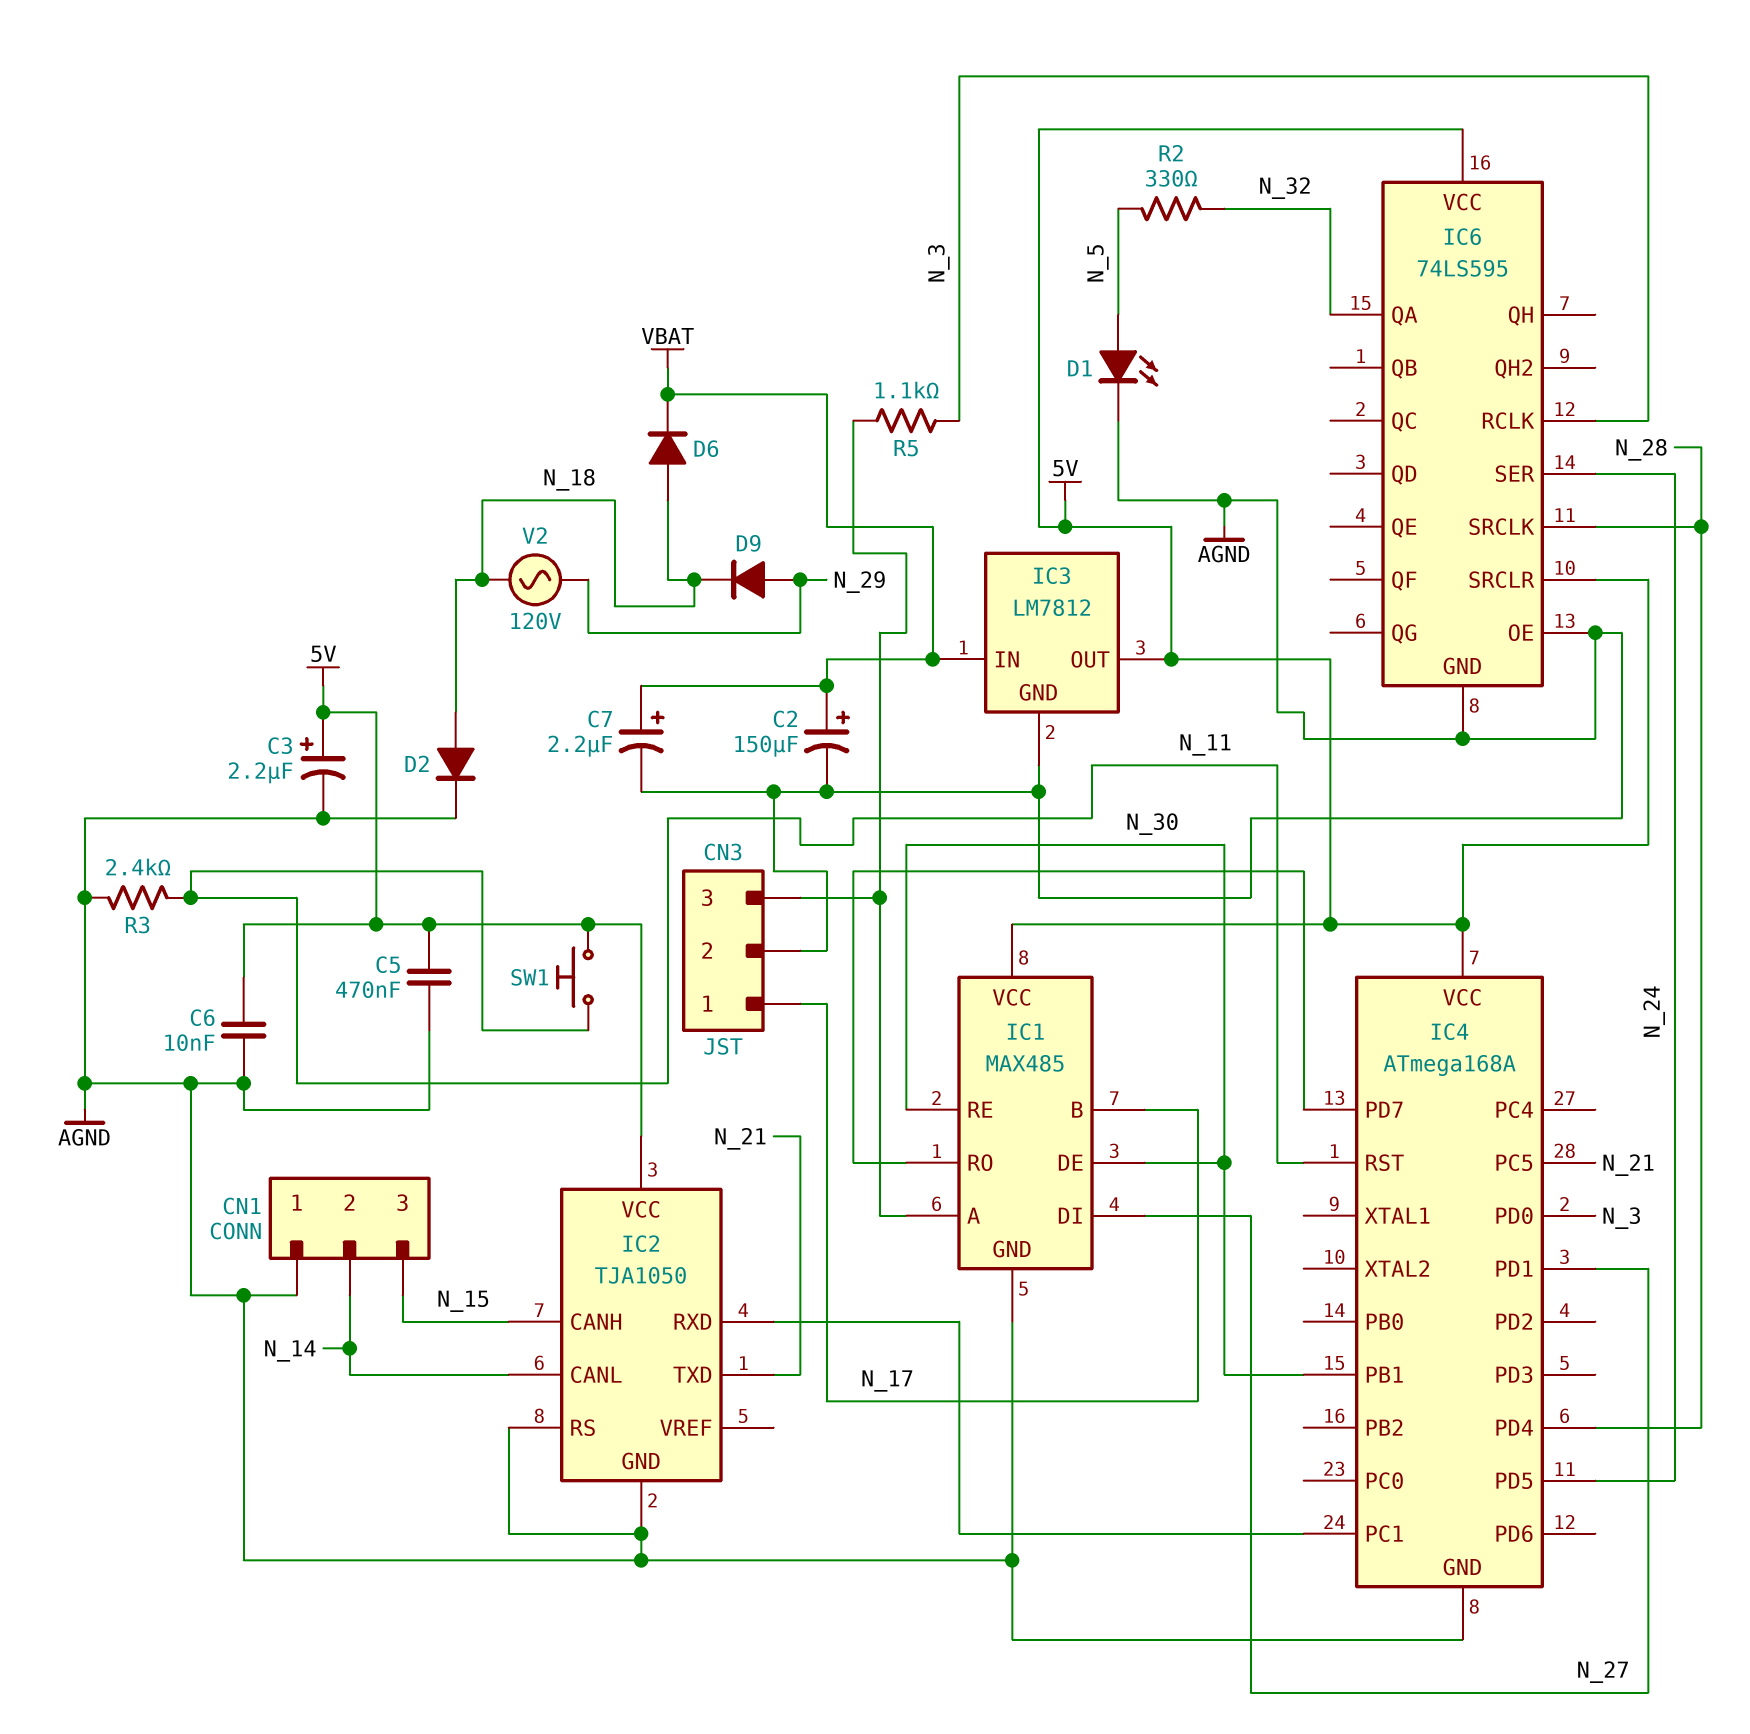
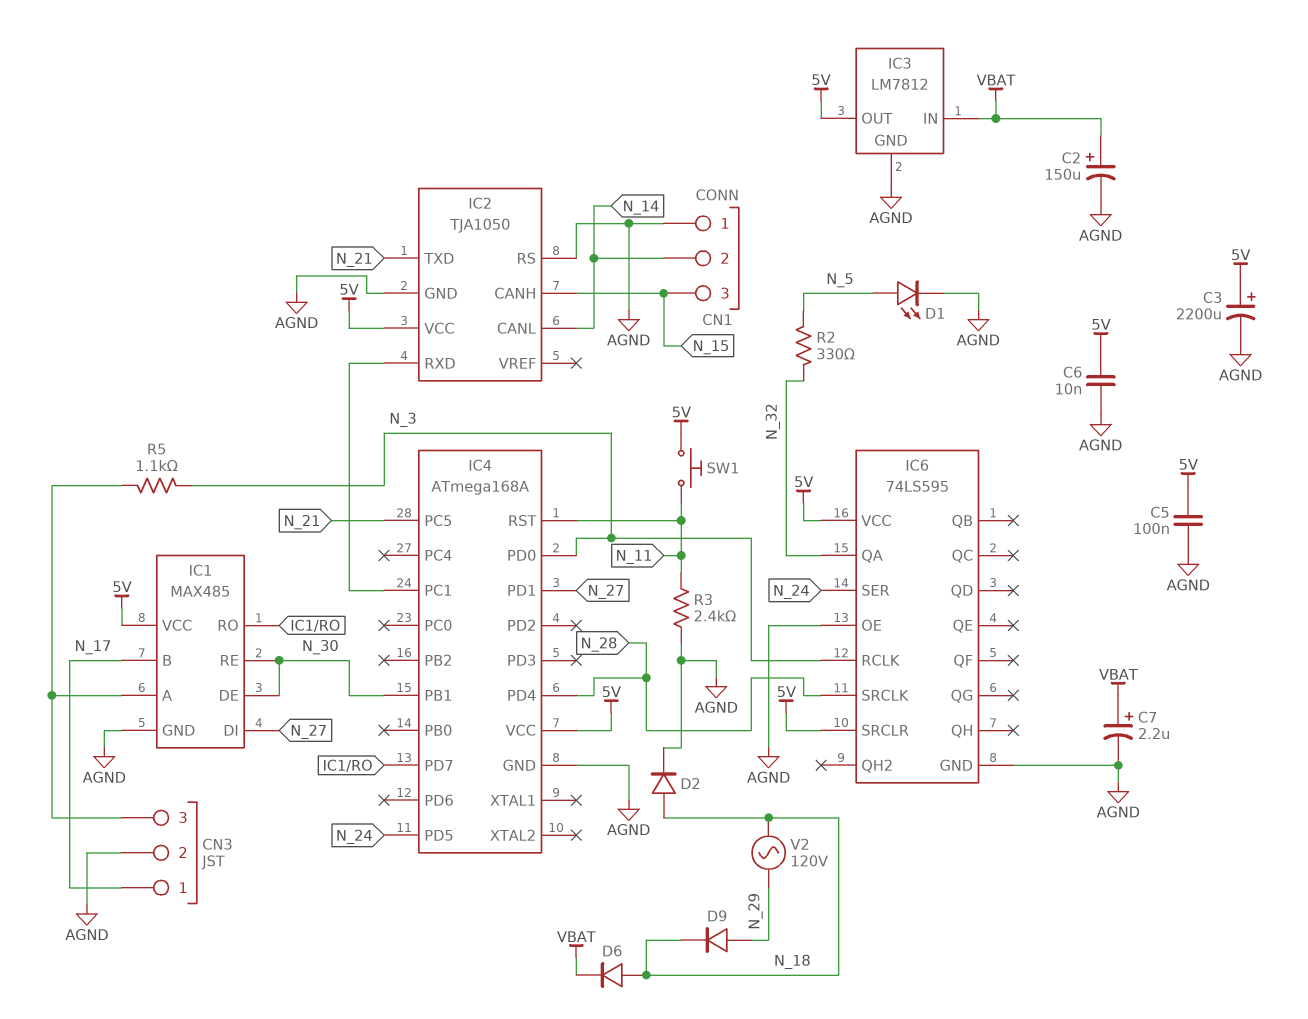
C3: 2.2uF (plus 5V, minus AGND) -> 2200uF (plus 5V, minus AGND)
C5: 470nF (5V, AGND) -> 100nF (5V, AGND)

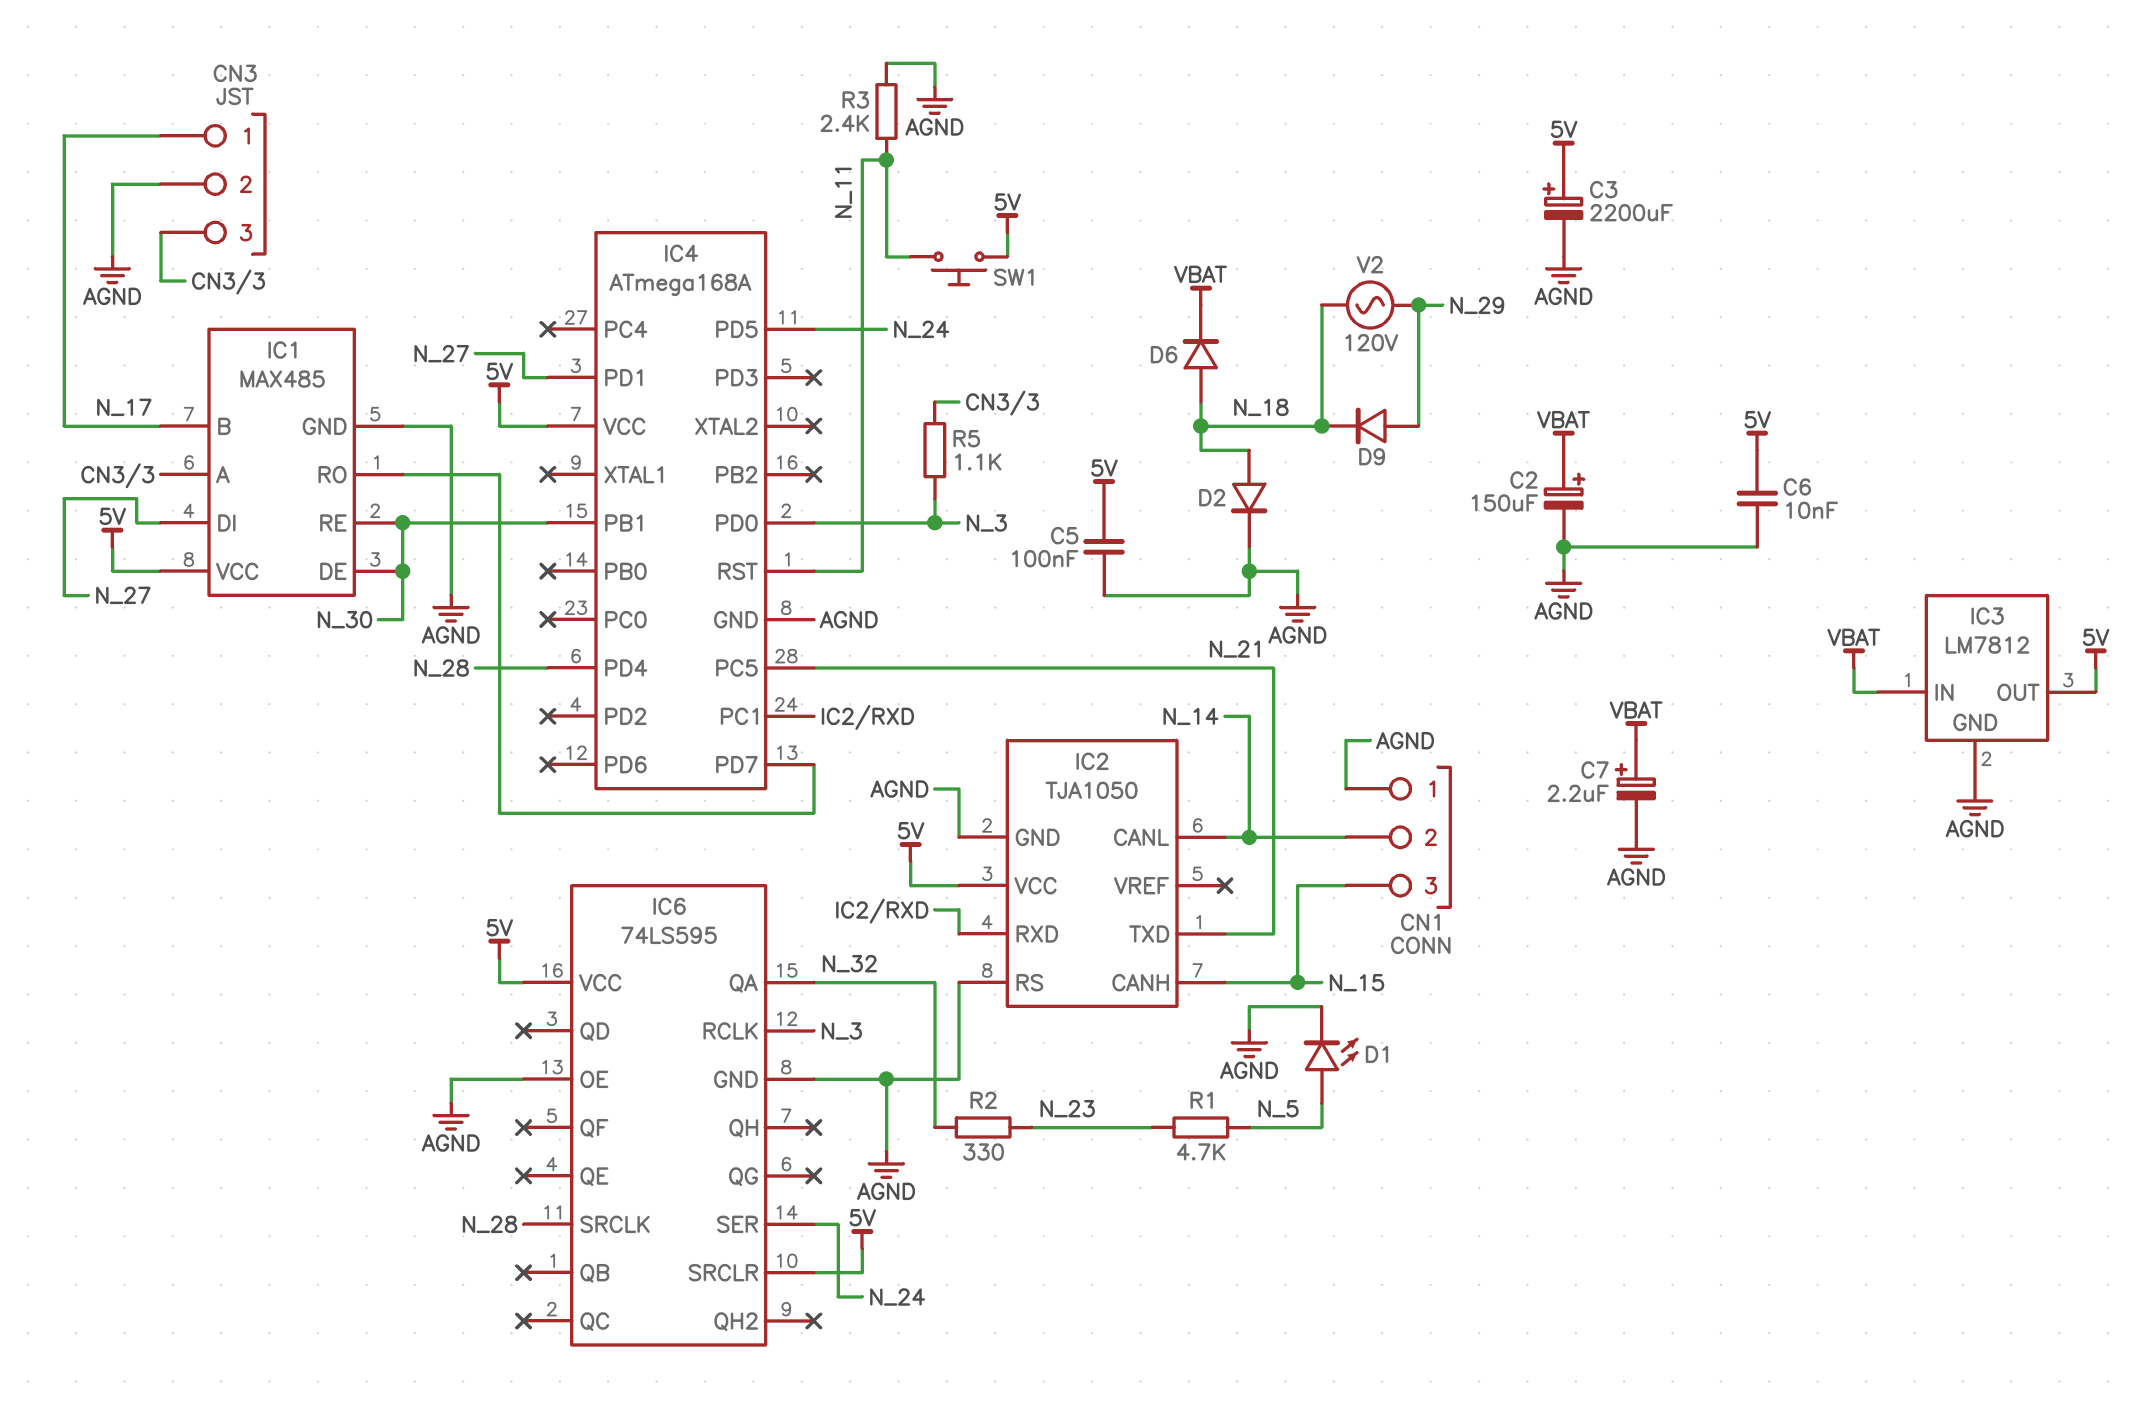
R1: none -> 4.7k (N_5, N_23)
R2: 330 (N_5, N_32) -> 330 (N_23, N_32)

